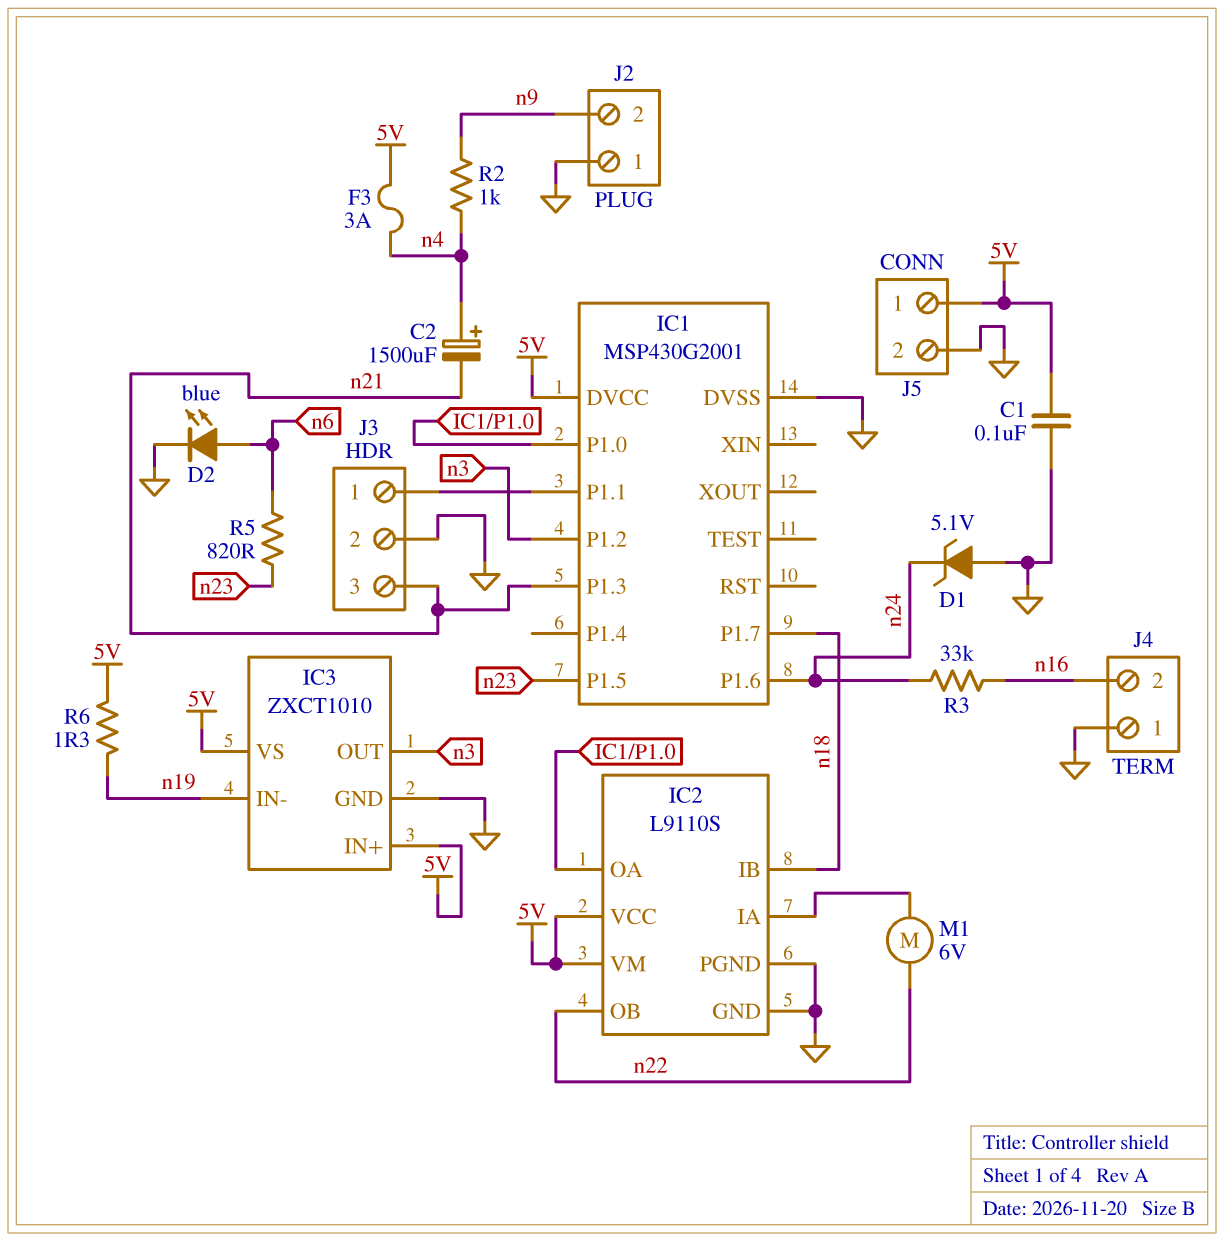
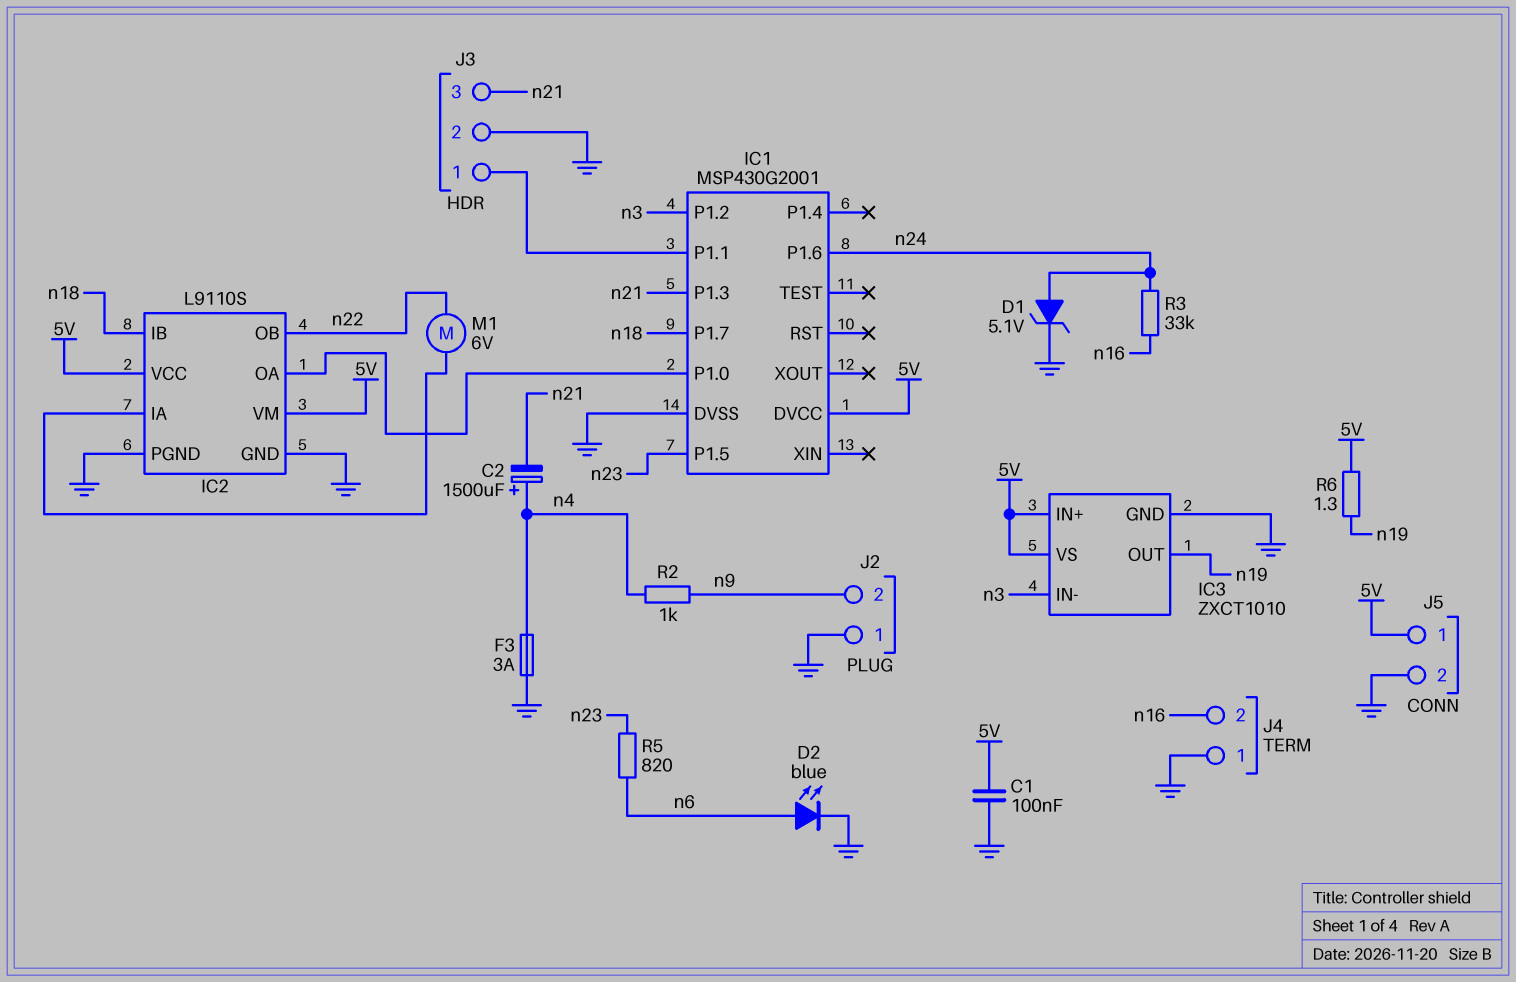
D1: zener 5.1V (A GND, K n24) -> zener 5.1V (A n24, K GND)
F3: 3A (5V, n4) -> 3A (GND, n4)
IC3 pin IN-: n19 -> n3
IC3 pin OUT: n3 -> n19

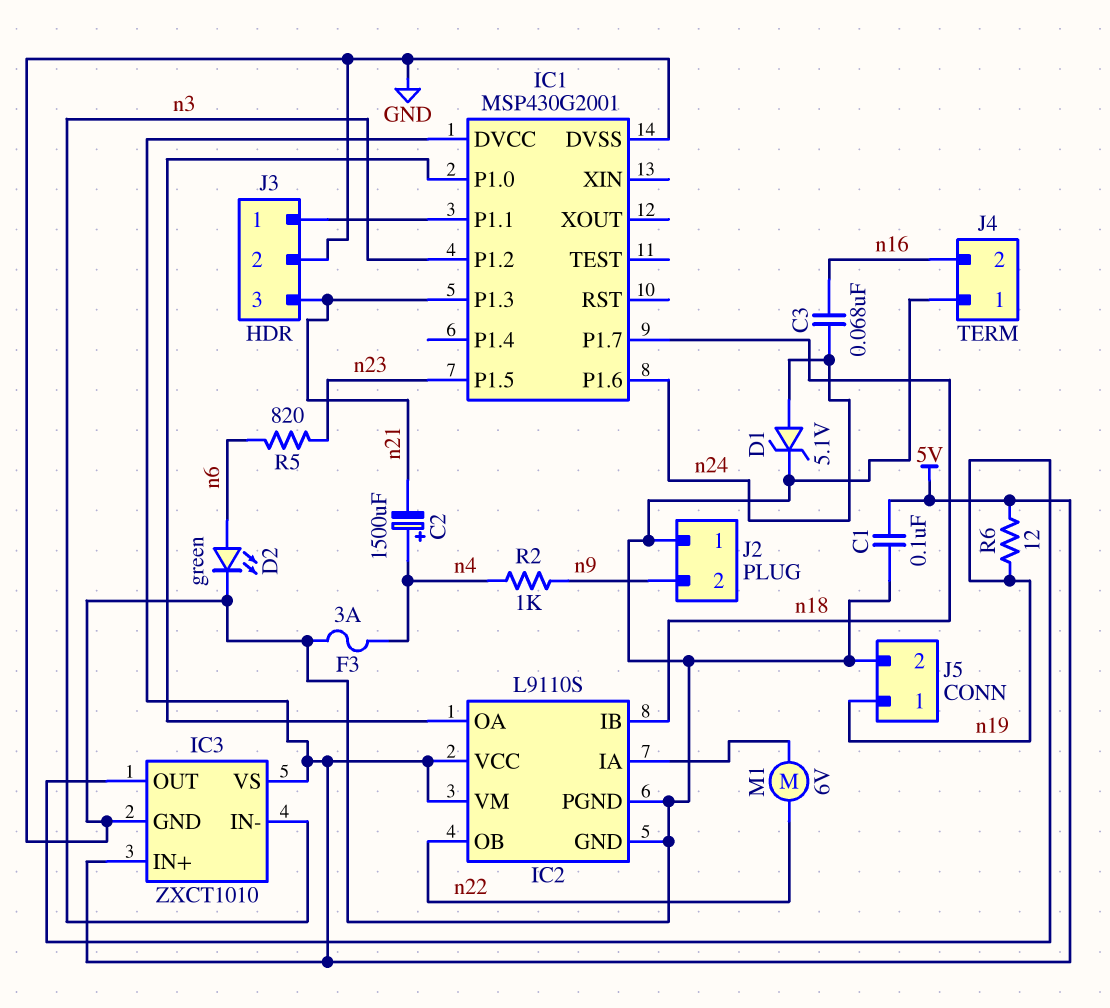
C3: none -> 68nF (n16, n24)
D2: LED blue (A n6, K GND) -> LED green (A n6, K GND)
J5 pin 1: 5V -> n19
R3: 33k (n16, n24) -> none
R6: 1.3 (5V, n19) -> 12 (5V, n19)

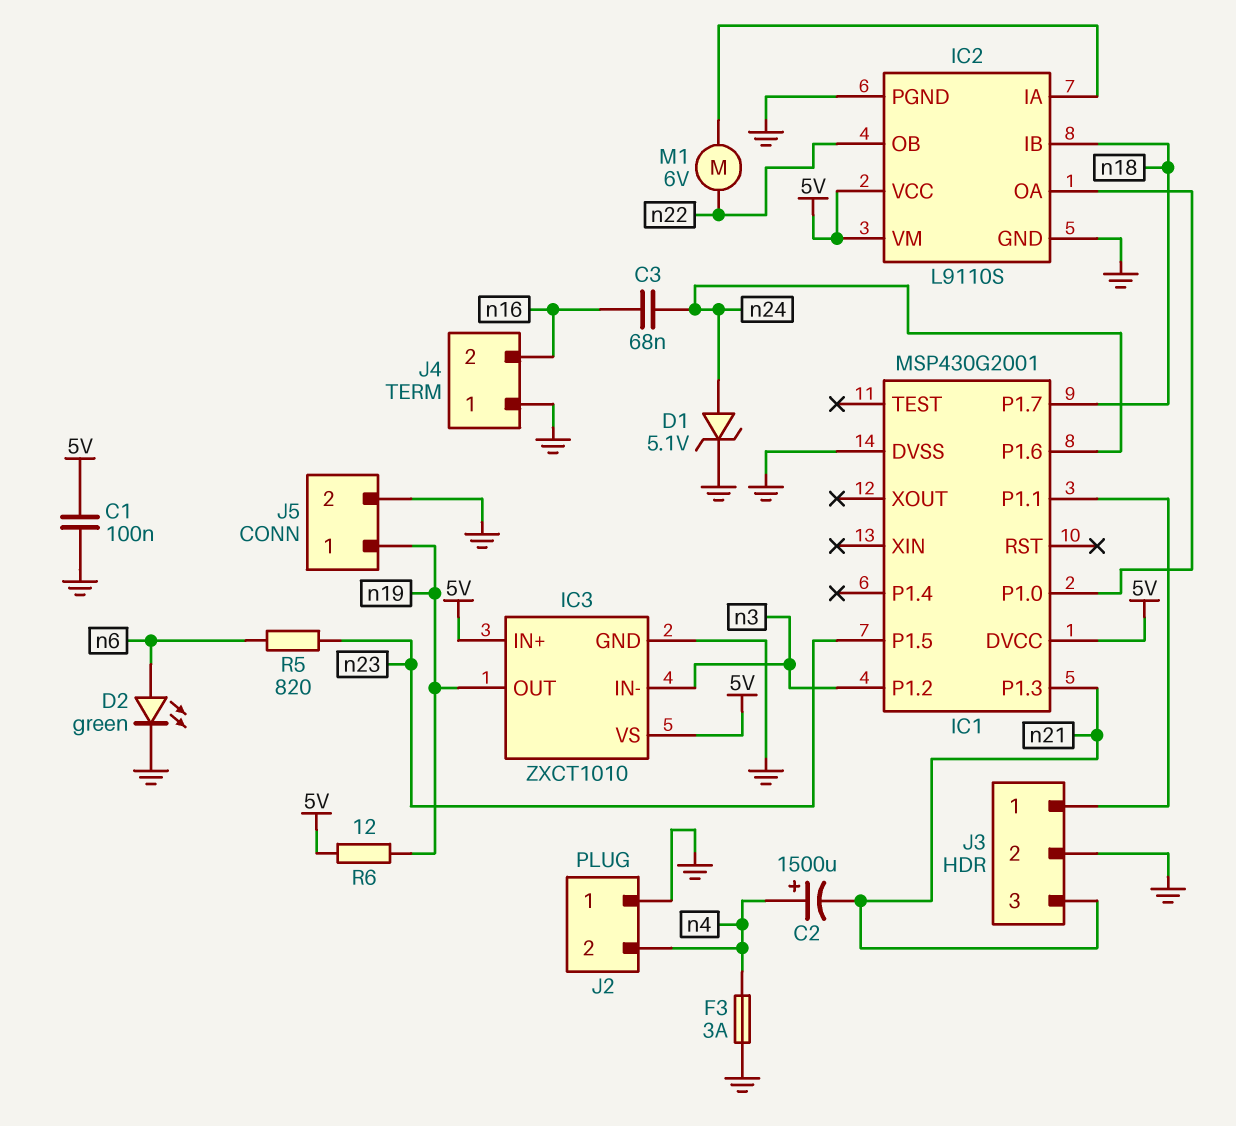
J2 pin 2: n9 -> n4
R2: 1k (n4, n9) -> none

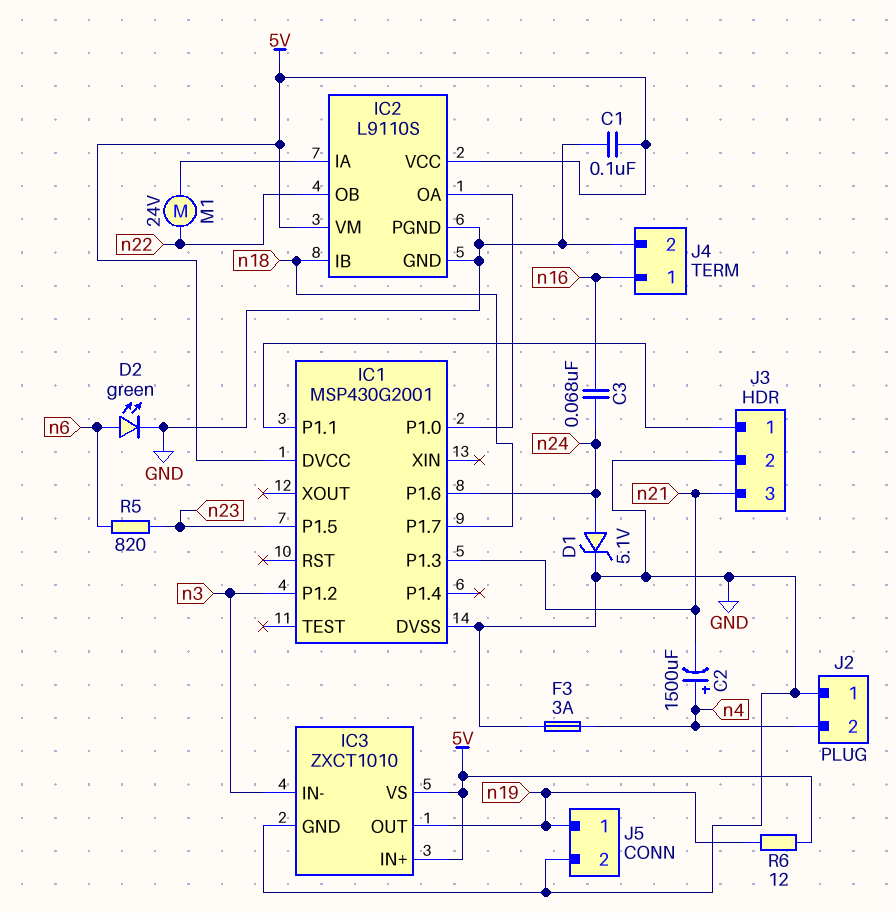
J4 pin 1: GND -> n16
J4 pin 2: n16 -> GND
M1: motor 6V (IC2/IA, n22) -> motor 24V (IC2/IA, n22)

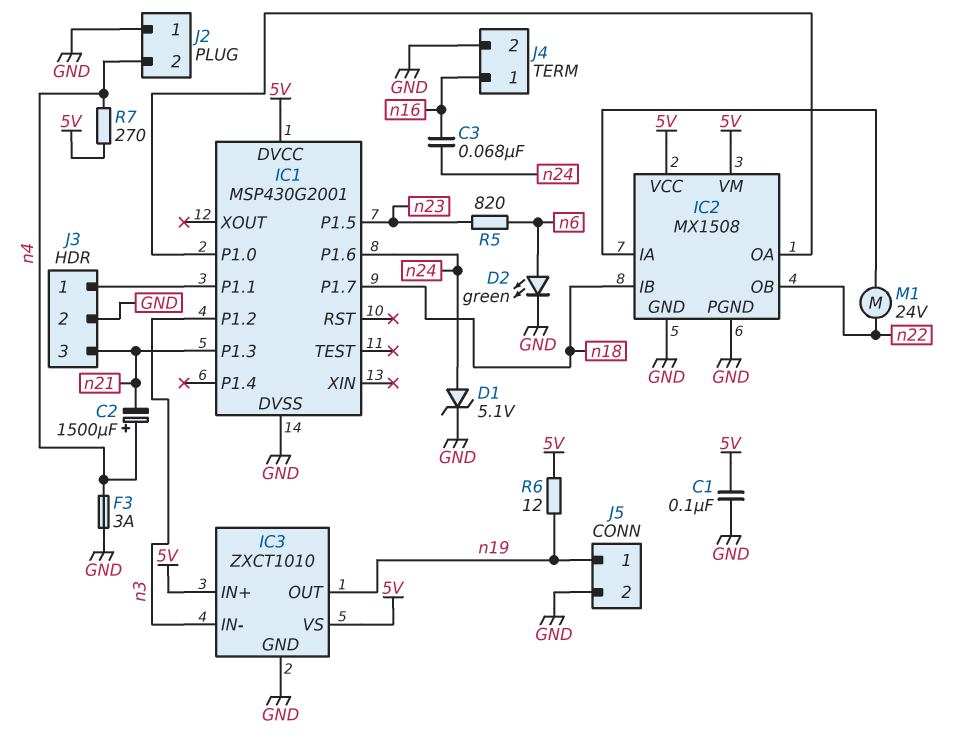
IC2: L9110S -> MX1508
R7: none -> 270 (5V, n4)

